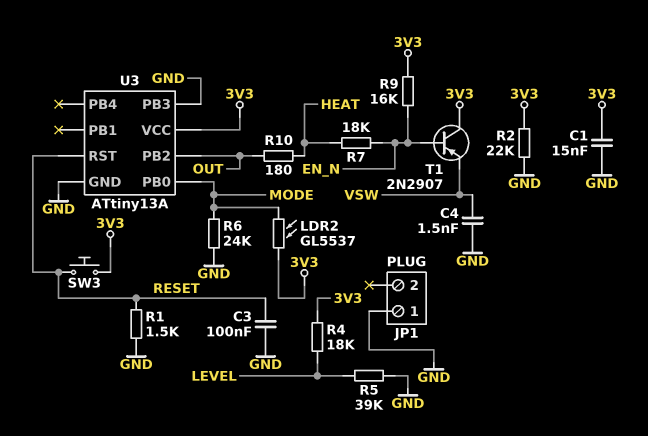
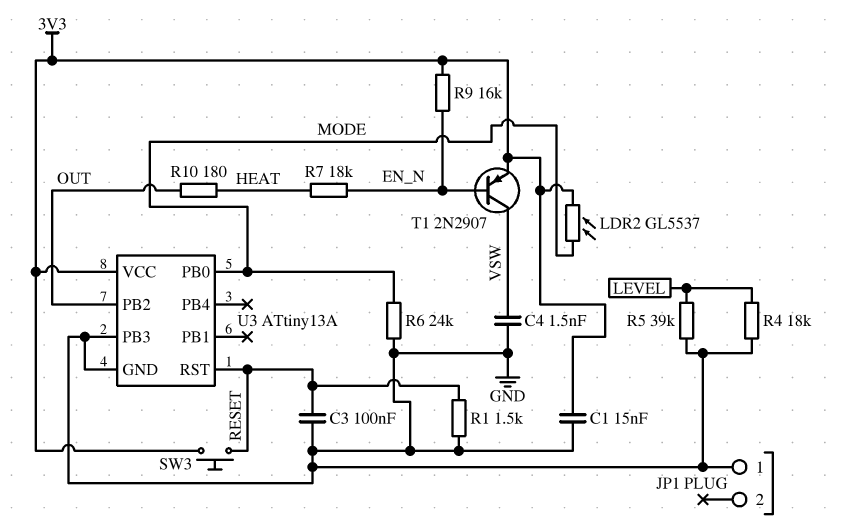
R2: 22k (3V3, GND) -> none
R4: 18k (3V3, LEVEL) -> 18k (GND, LEVEL)
T1: PNP 2N2907 (B EN_N, C 3V3, E VSW) -> PNP 2N2907 (B EN_N, C VSW, E 3V3)

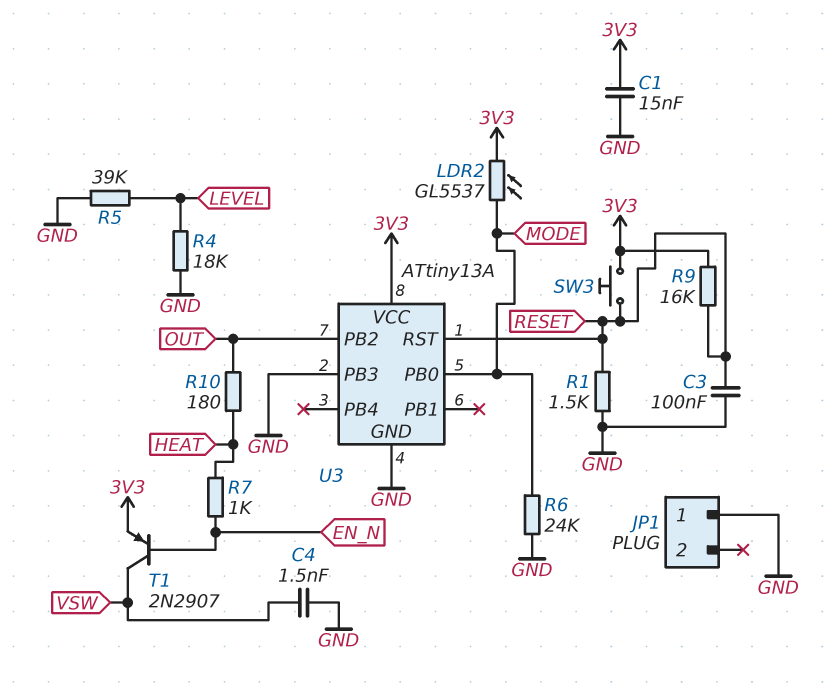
R7: 18k (EN_N, HEAT) -> 1k (EN_N, HEAT)
R9: 16k (3V3, EN_N) -> 16k (3V3, RESET)

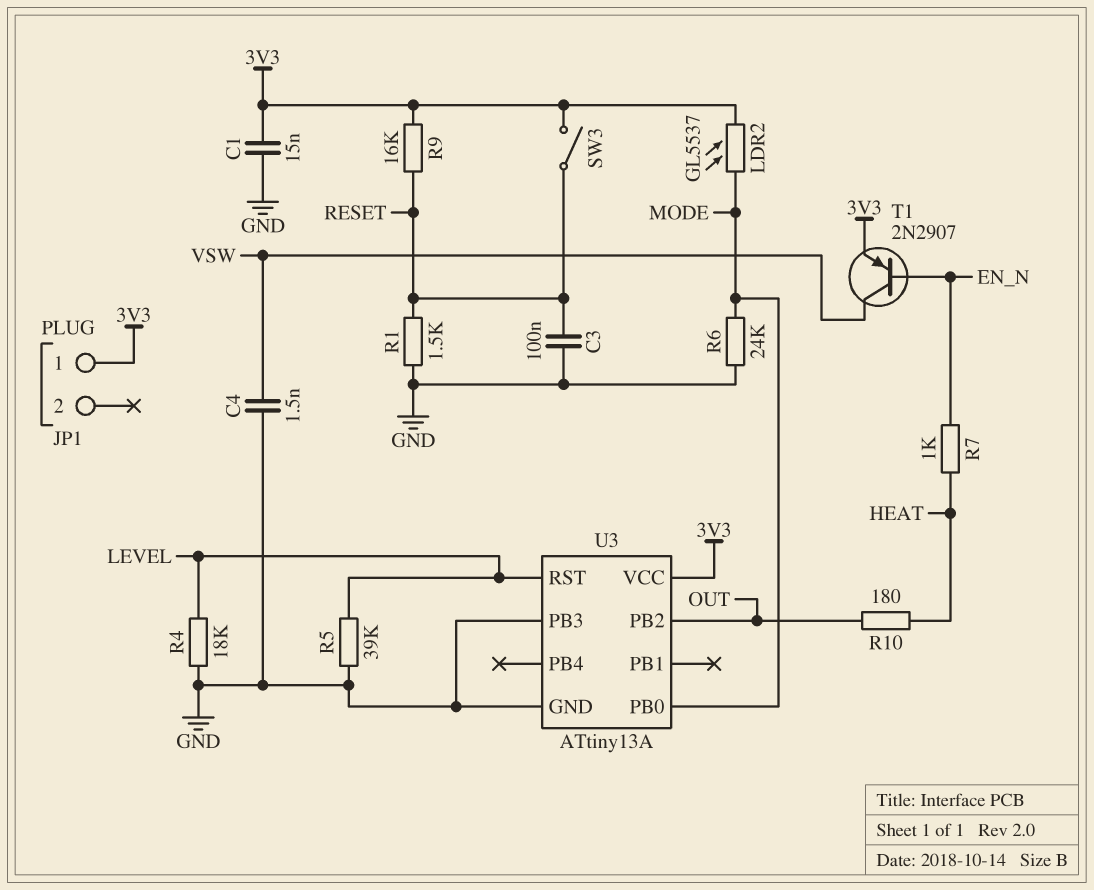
JP1 pin 1: GND -> 3V3
SW3: button (3V3, RESET) -> switch (3V3, RESET)
U3 pin RST: RESET -> LEVEL

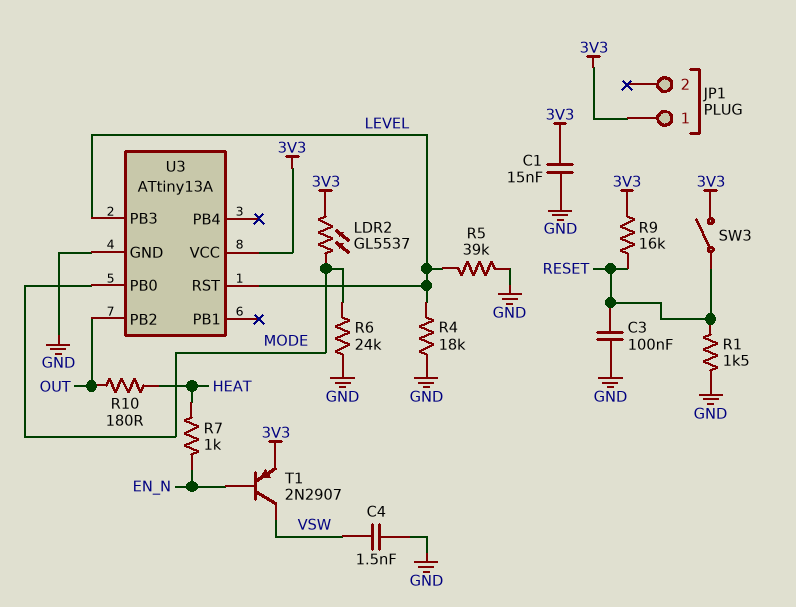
U3 pin PB3: GND -> LEVEL

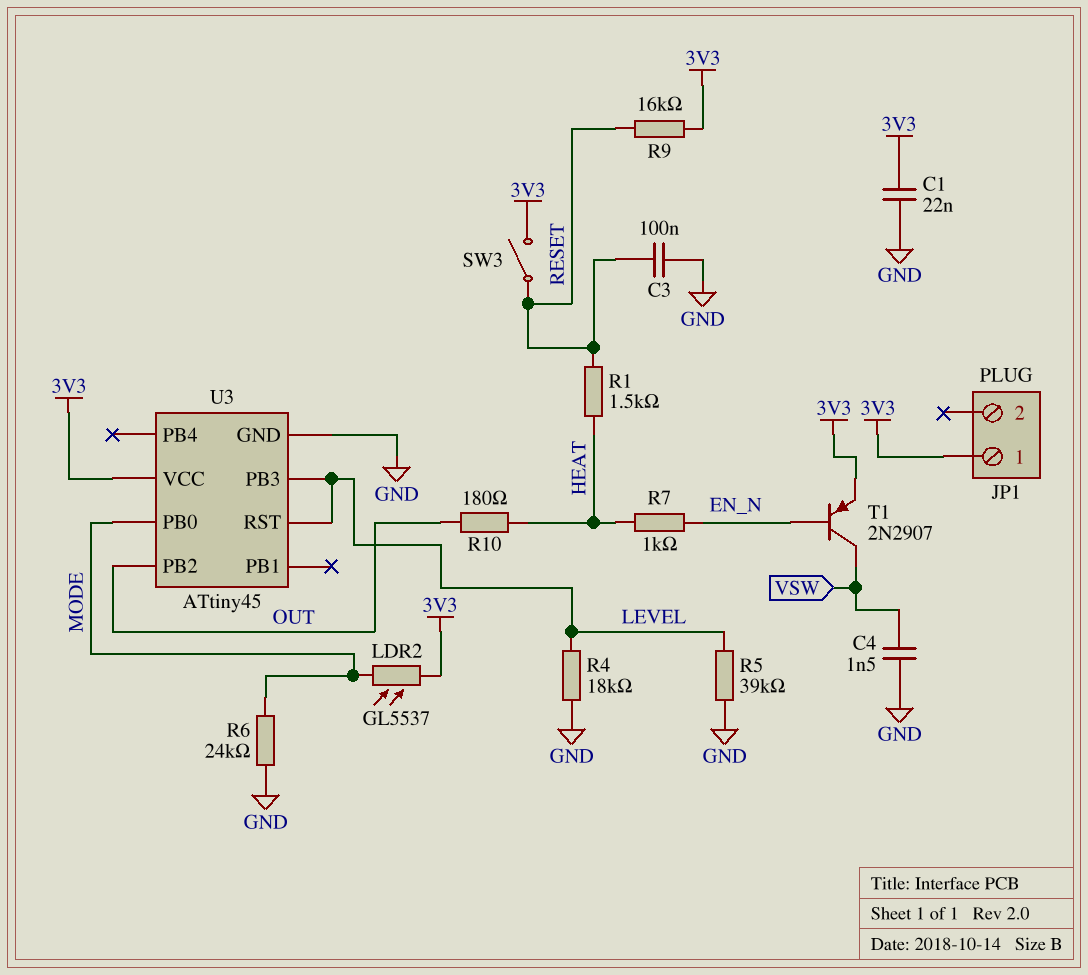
C1: 15nF (3V3, GND) -> 22nF (3V3, GND)
R1: 1.5k (GND, RESET) -> 1.5k (HEAT, RESET)
U3: ATtiny13A -> ATtiny45

